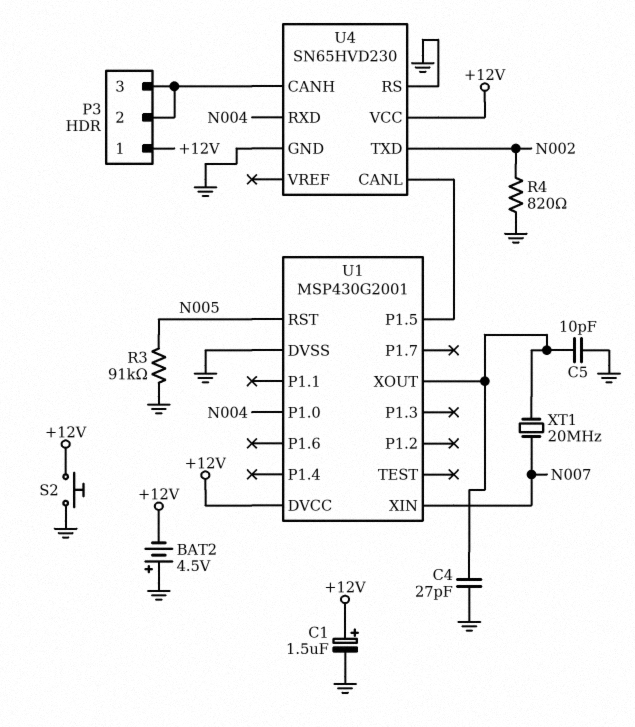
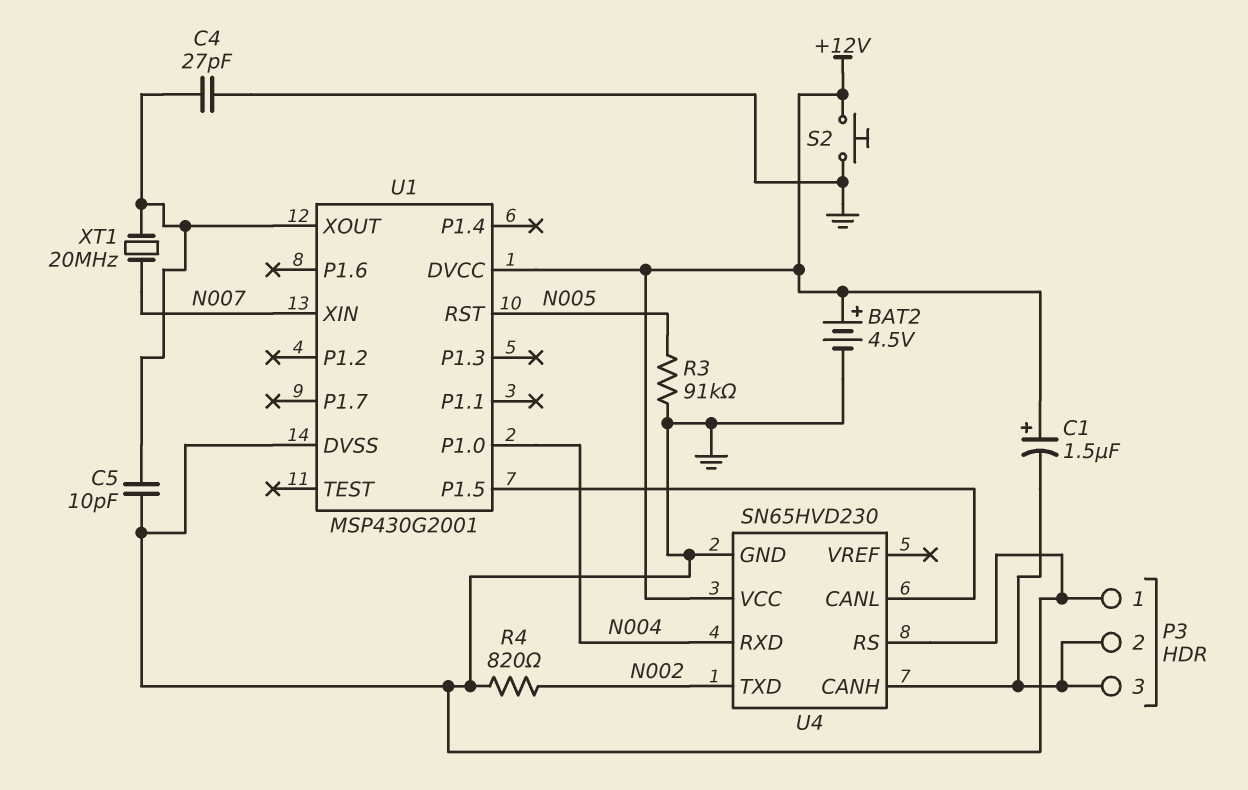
BAT2: 4.5V (plus GND, minus +12V) -> 4.5V (plus +12V, minus GND)
C1: 1.5uF (plus +12V, minus GND) -> 1.5uF (plus +12V, minus P3/2)
P3 pin 1: +12V -> GND

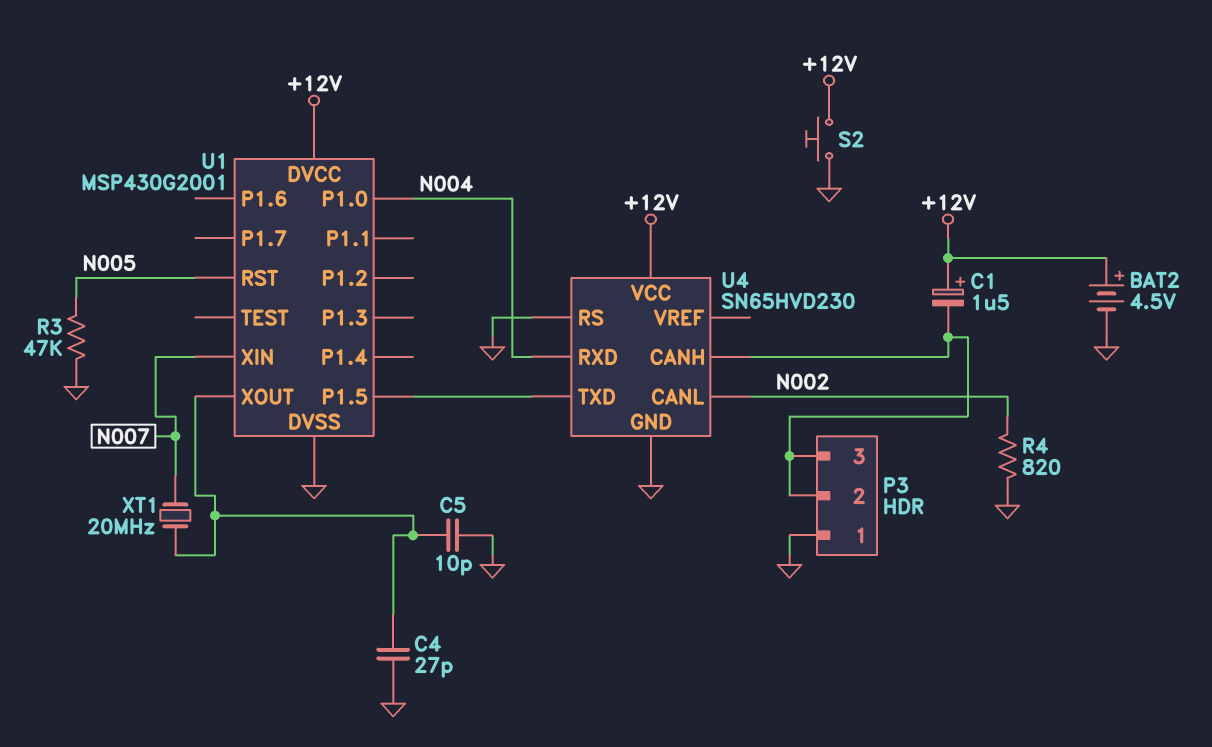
R3: 91k (GND, N005) -> 47k (GND, N005)
U4 pin CANL: U1/P1.5 -> N002
U4 pin TXD: N002 -> U1/P1.5

